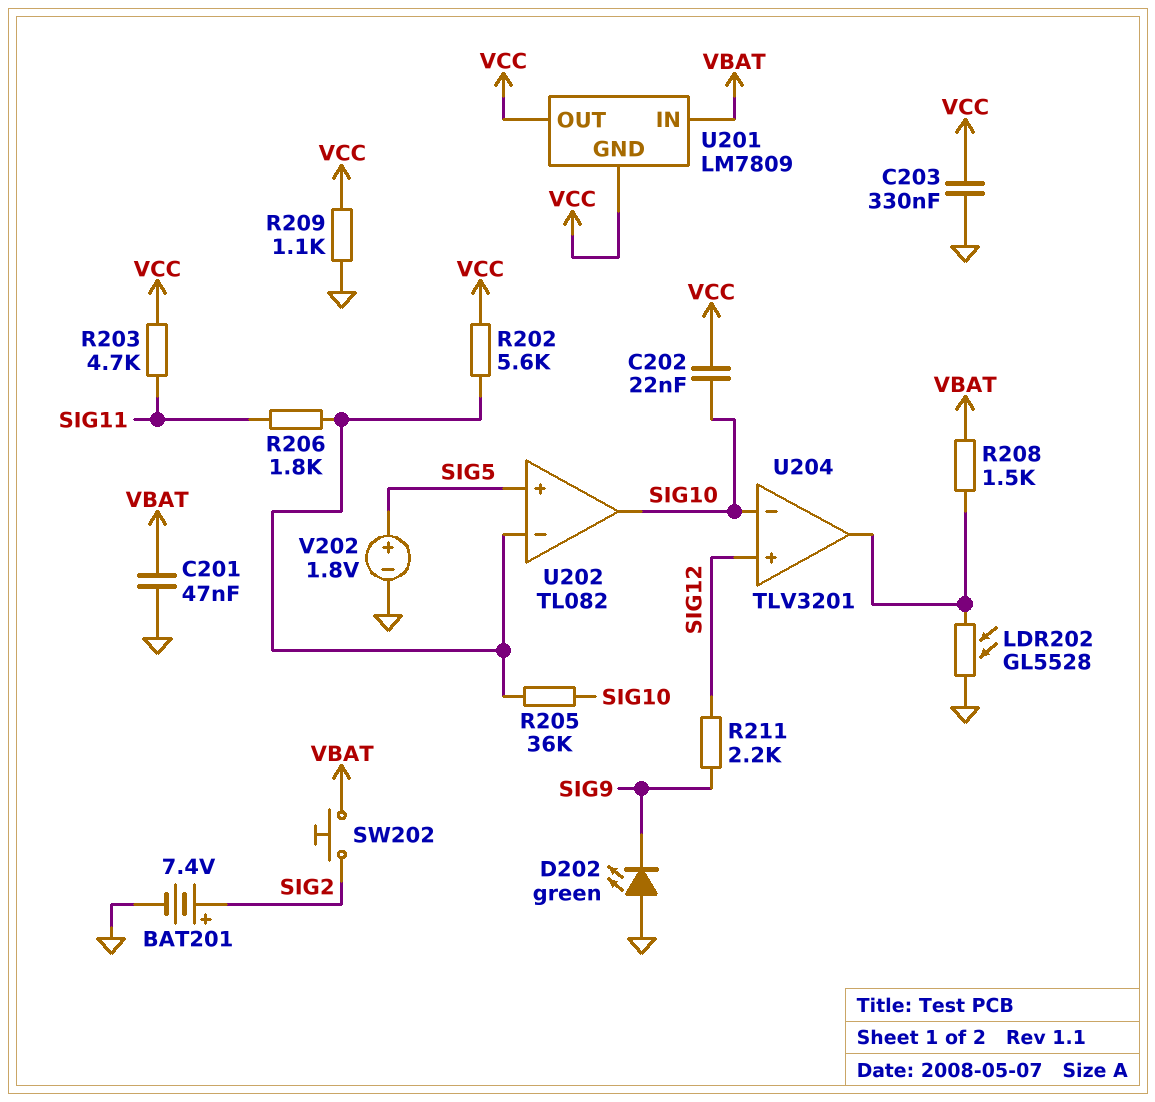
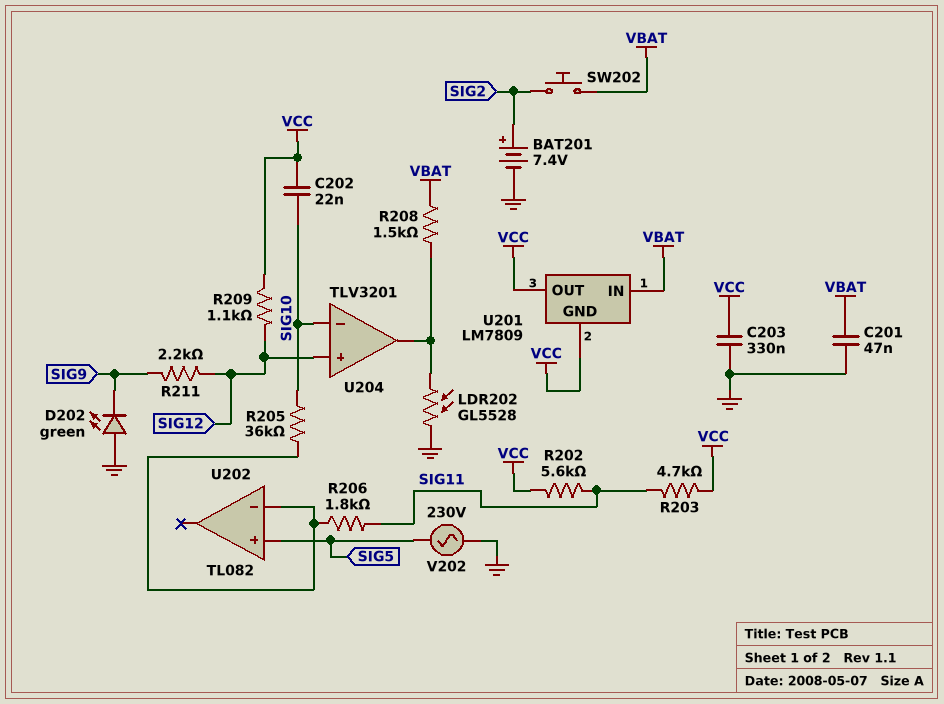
R202: 5.6k (U202/in-, VCC) -> 5.6k (SIG11, VCC)
R209: 1.1k (GND, VCC) -> 1.1k (SIG12, VCC)
U202 pin out: SIG10 -> none
V202: 1.8V (plus SIG5, minus GND) -> AC 230V (GND, SIG5)

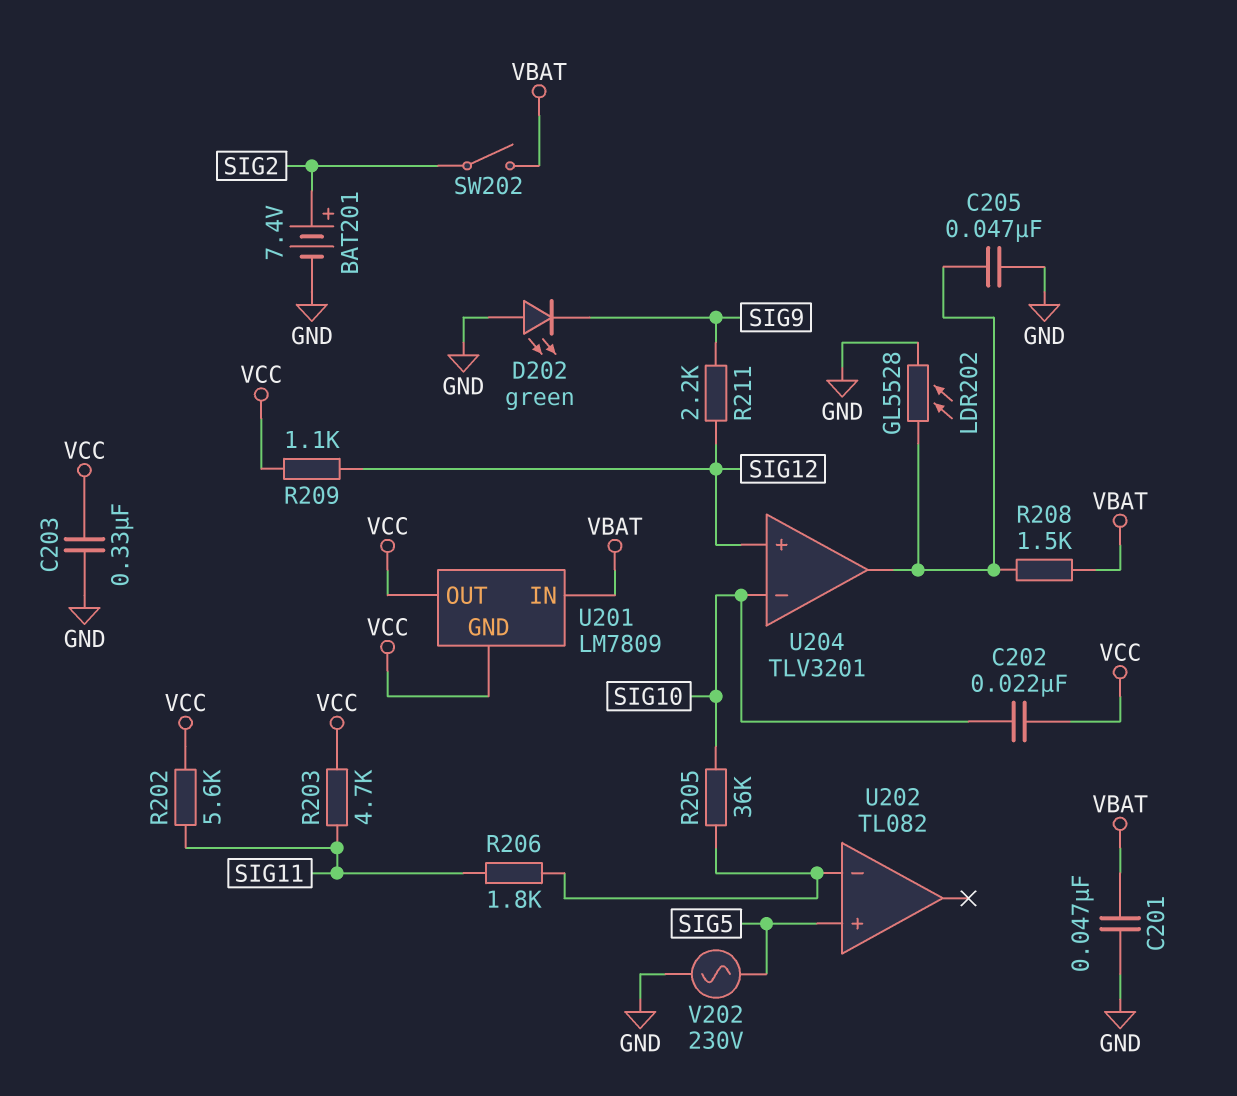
C205: none -> 47nF (GND, U204/out)
SW202: button (SIG2, VBAT) -> switch (SIG2, VBAT)

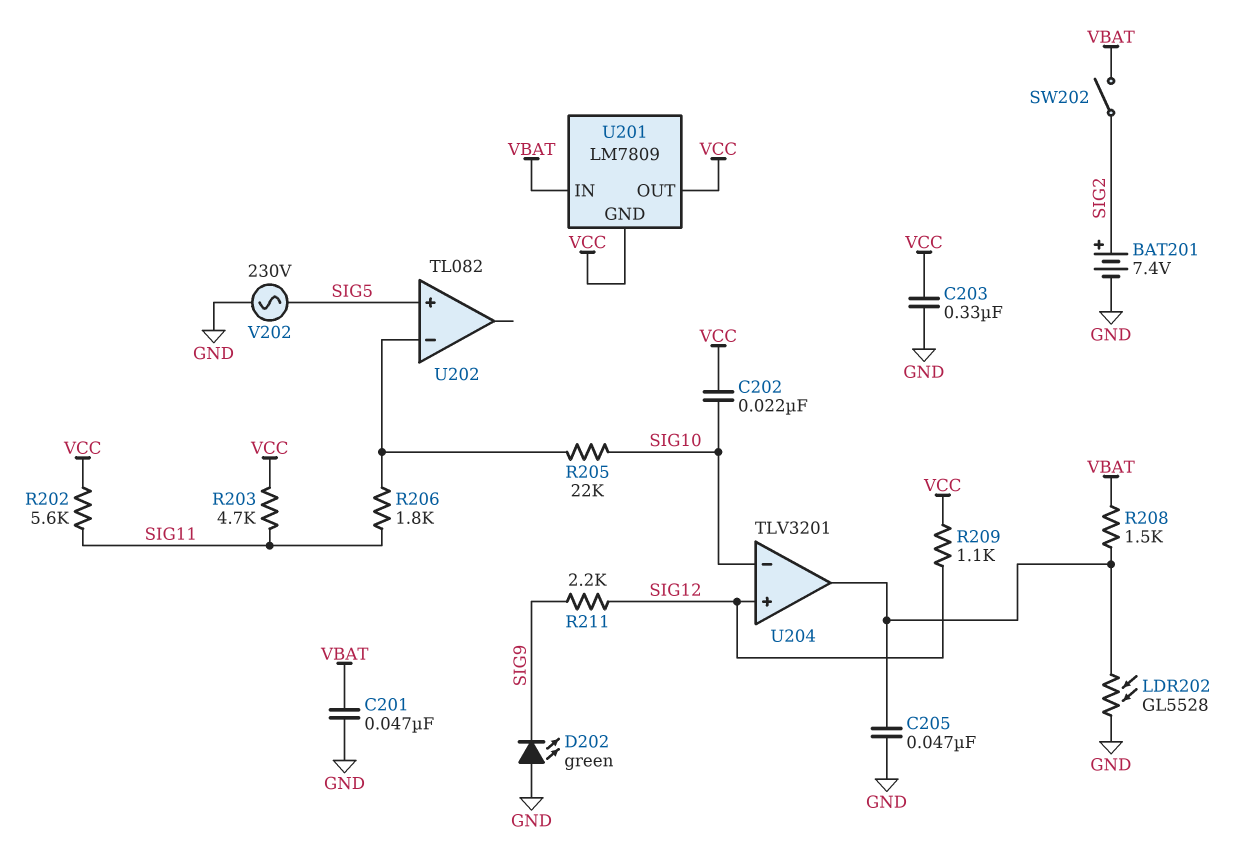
R205: 36k (SIG10, U202/in-) -> 22k (SIG10, U202/in-)

